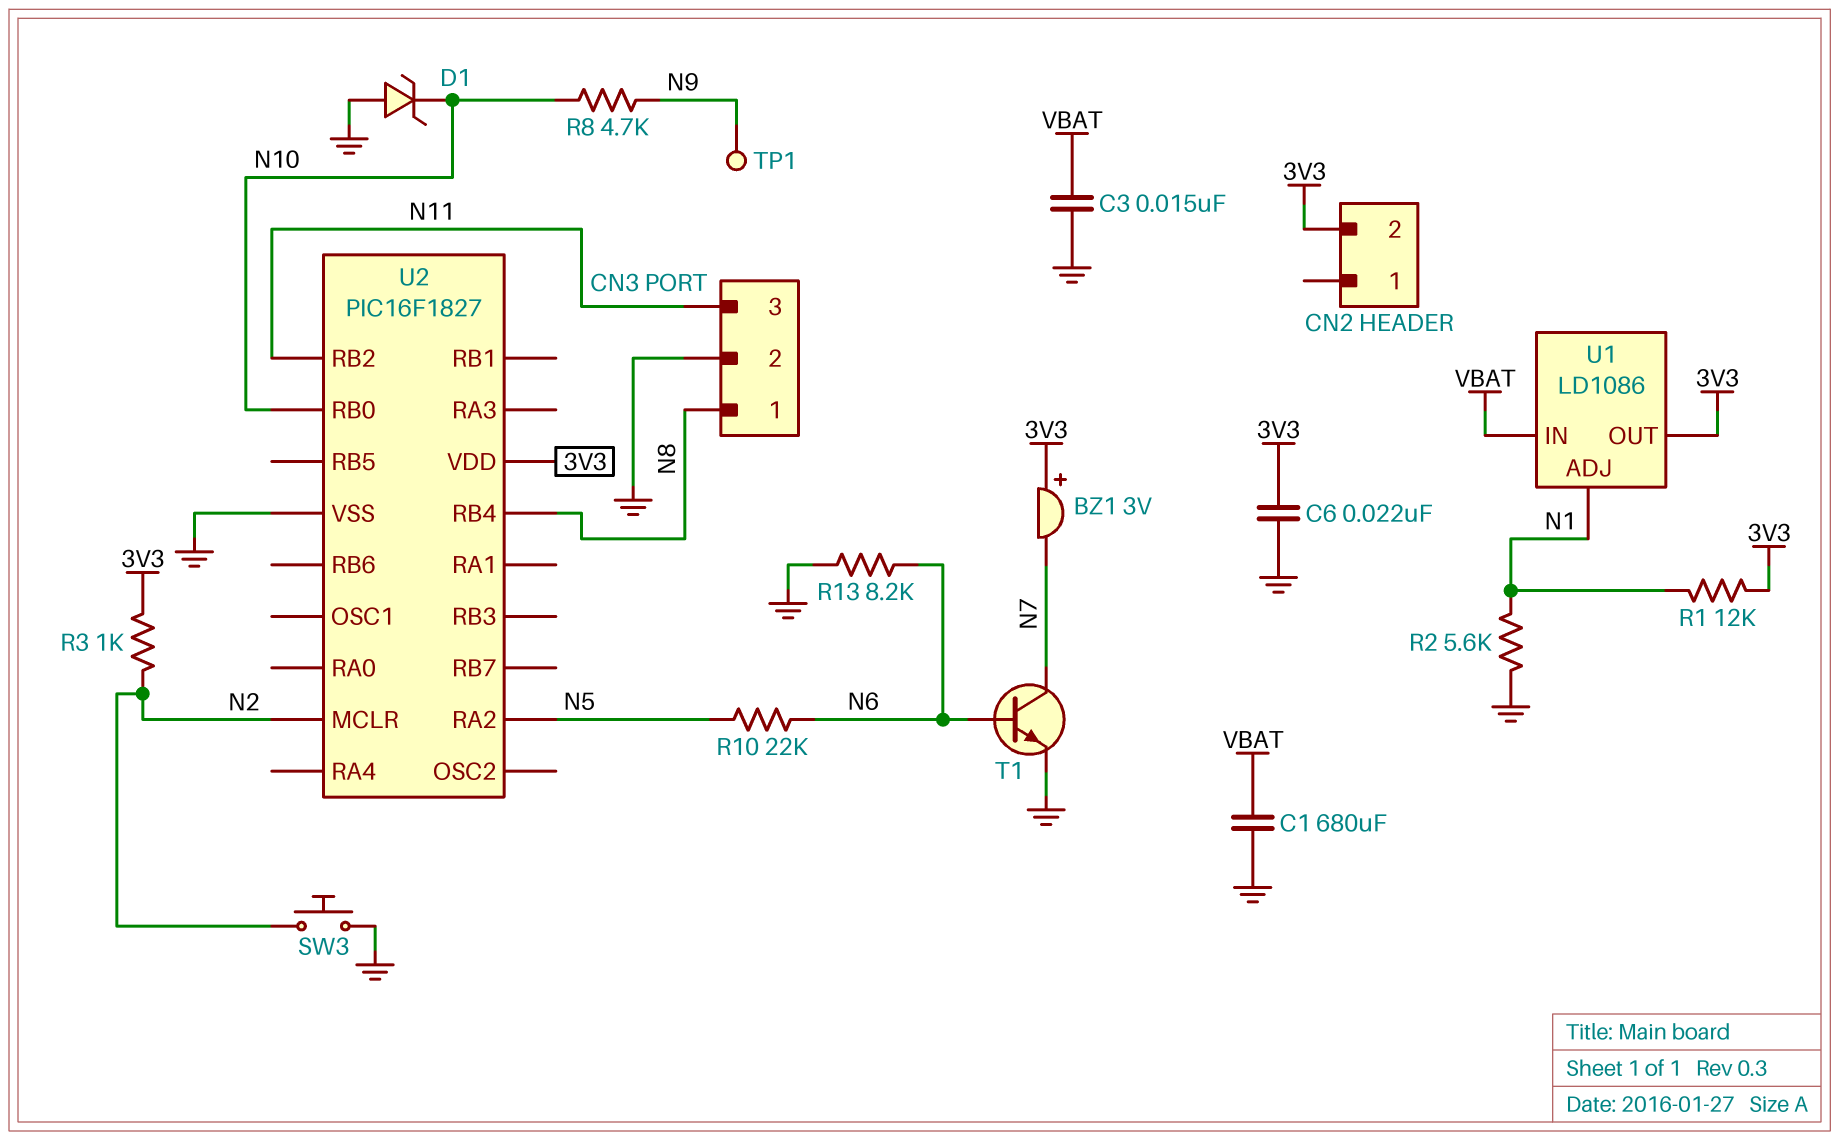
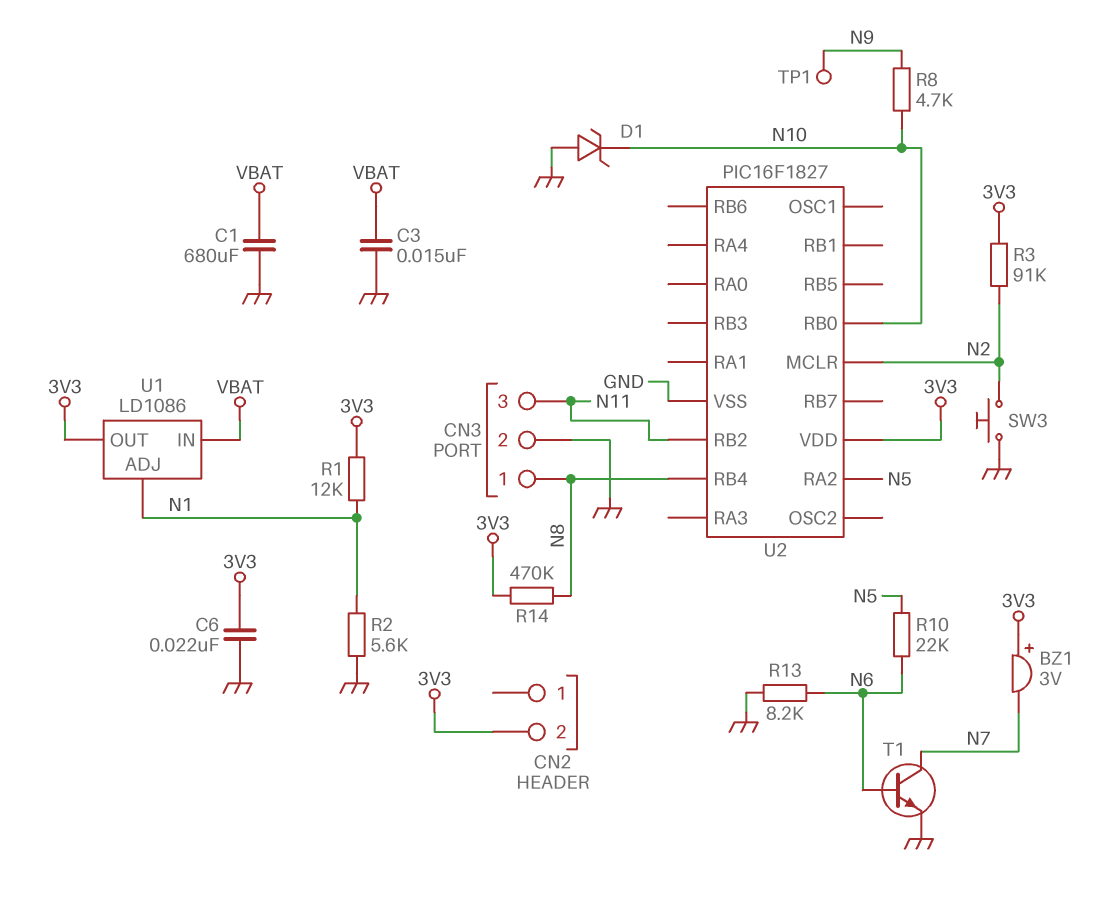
R3: 1k (3V3, N2) -> 91k (3V3, N2)
R14: none -> 470k (3V3, N8)

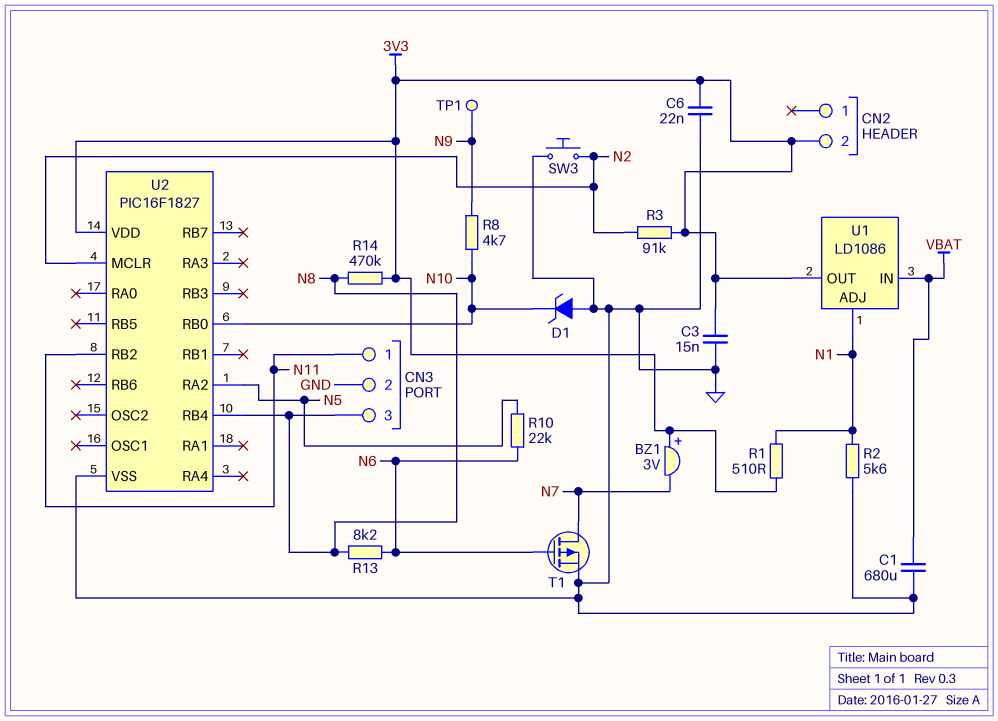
C3: 15nF (GND, VBAT) -> 15nF (3V3, GND)
CN3 pin 1: N8 -> N11
CN3 pin 3: N11 -> N8
R1: 12k (3V3, N1) -> 510 (3V3, N1)
R13: 8.2k (GND, N6) -> 8.2k (N6, N8)
T1: NPN (B N6, C N7, E GND) -> PMOS (G N6, D N7, S GND)

